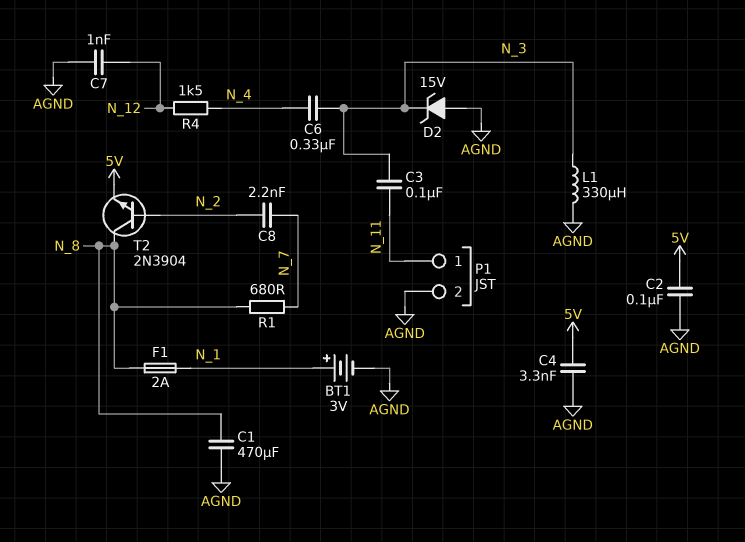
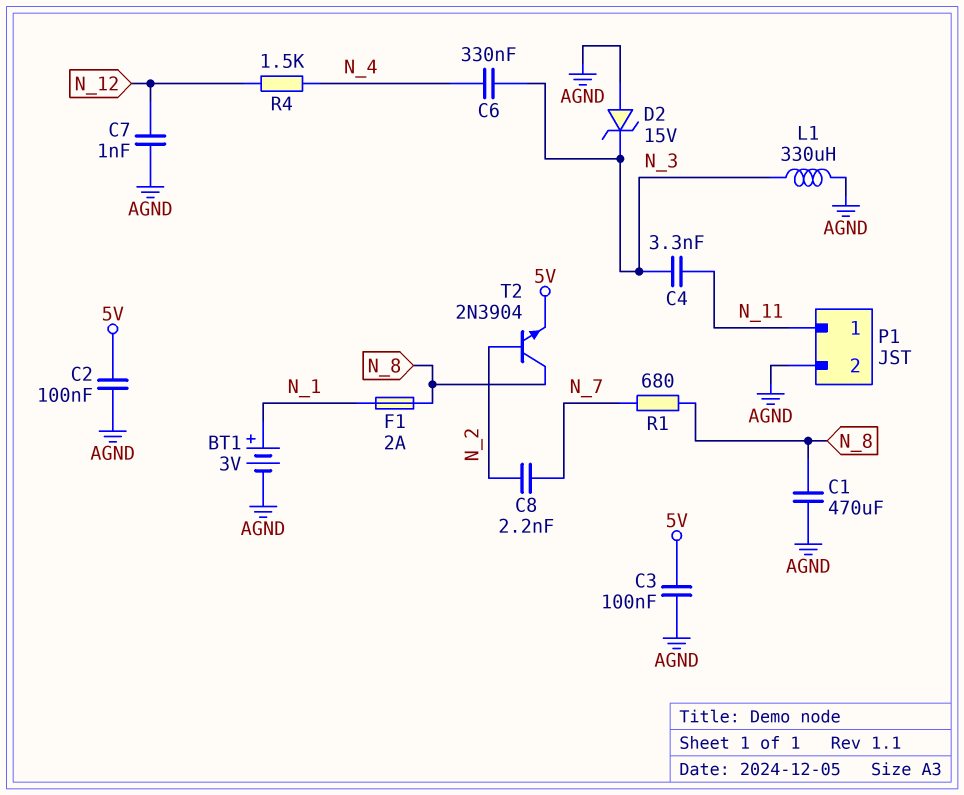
C3: 100nF (N_3, N_11) -> 100nF (5V, AGND)
C4: 3.3nF (5V, AGND) -> 3.3nF (N_3, N_11)

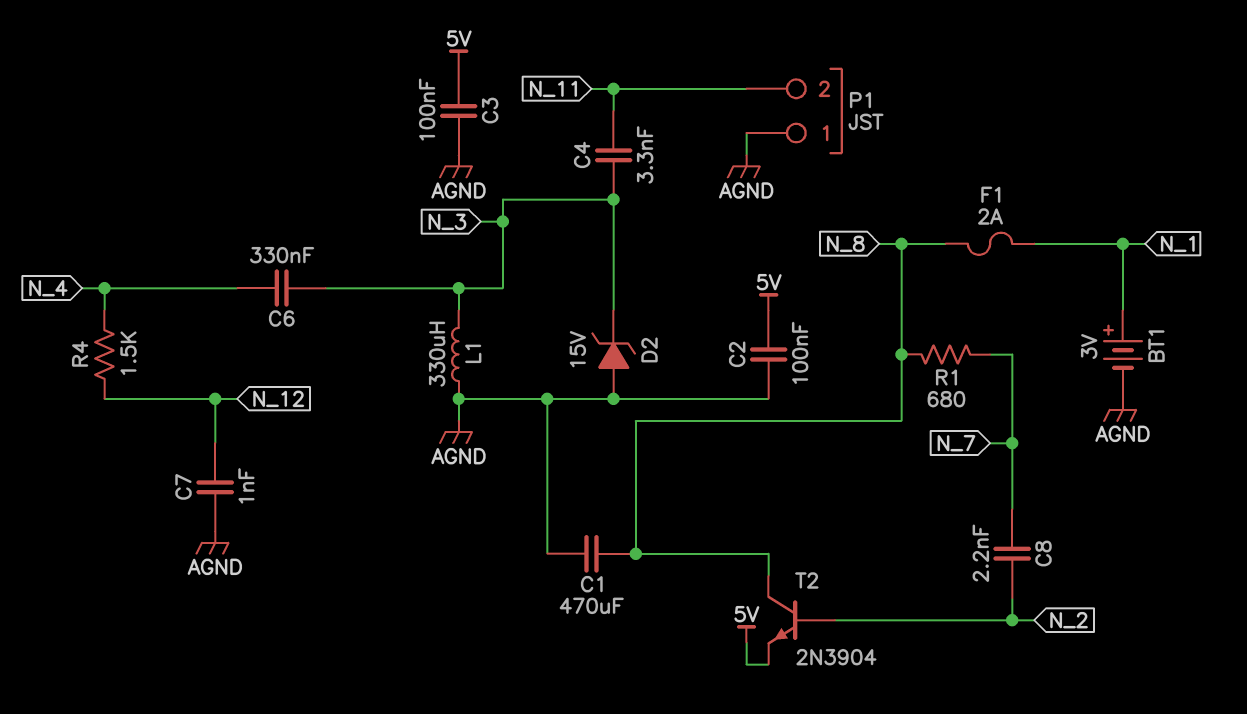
P1 pin 1: N_11 -> AGND
P1 pin 2: AGND -> N_11

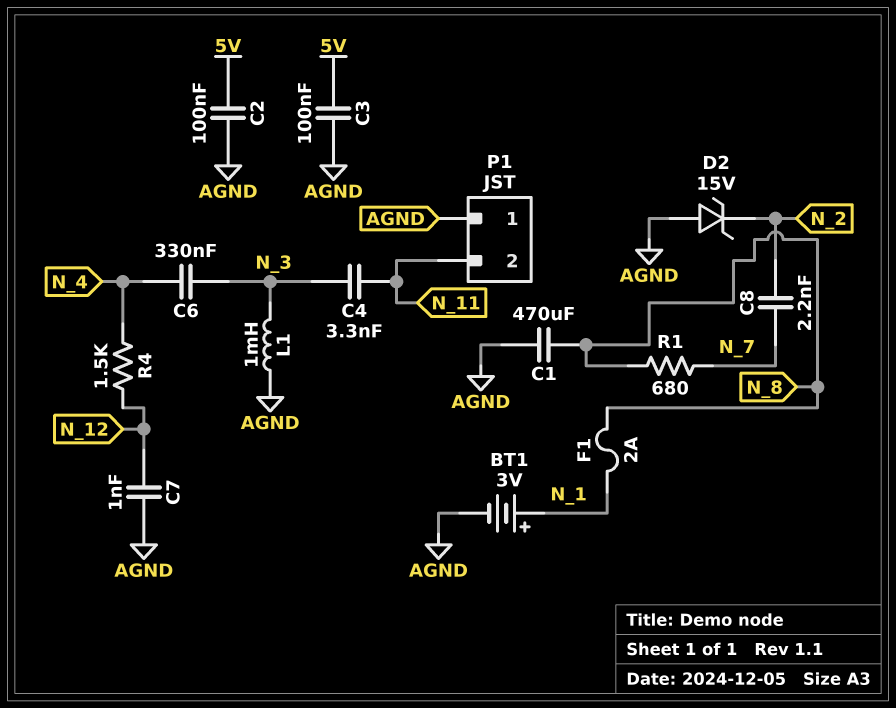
D2: zener 15V (A AGND, K N_3) -> zener 15V (A AGND, K N_2)
L1: 330uH (AGND, N_3) -> 1mH (AGND, N_3)
T2: NPN 2N3904 (B N_2, C N_8, E 5V) -> none

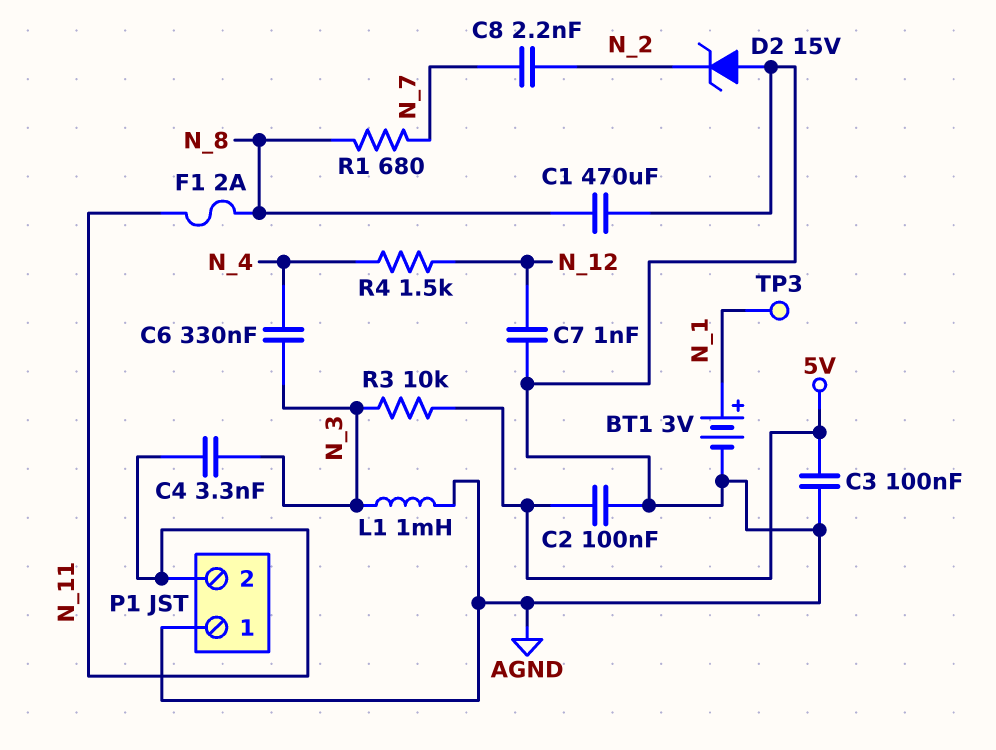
F1: 2A (N_1, N_8) -> 2A (N_8, N_11)
R3: none -> 10k (5V, N_3)
TP3: none -> test point (N_1)

